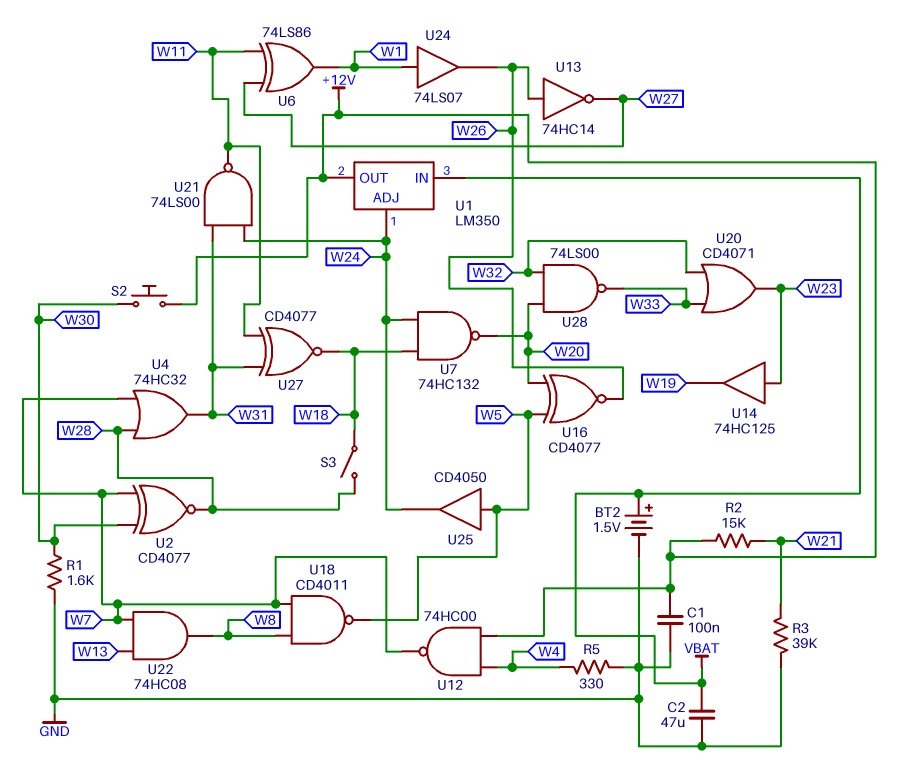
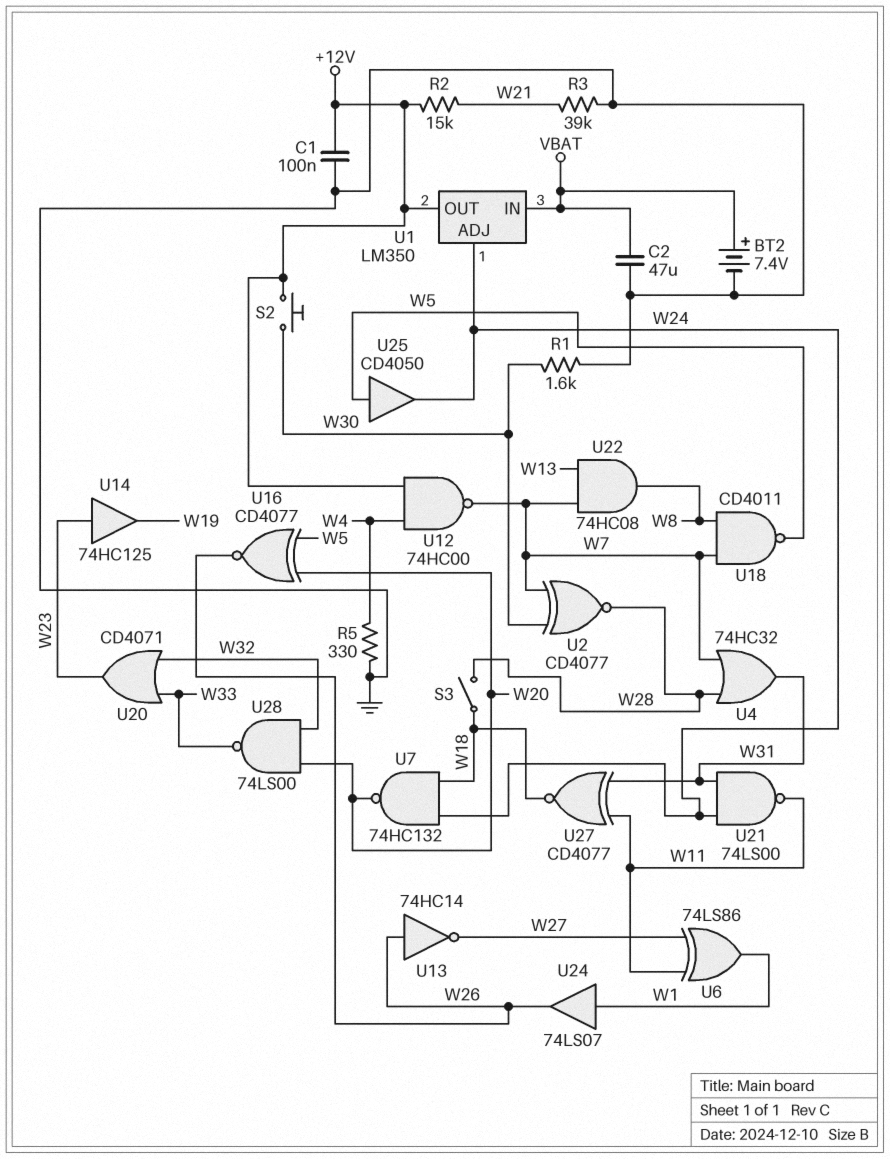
BT2: 1.5V (plus VBAT, minus GND) -> 7.4V (plus VBAT, minus GND)

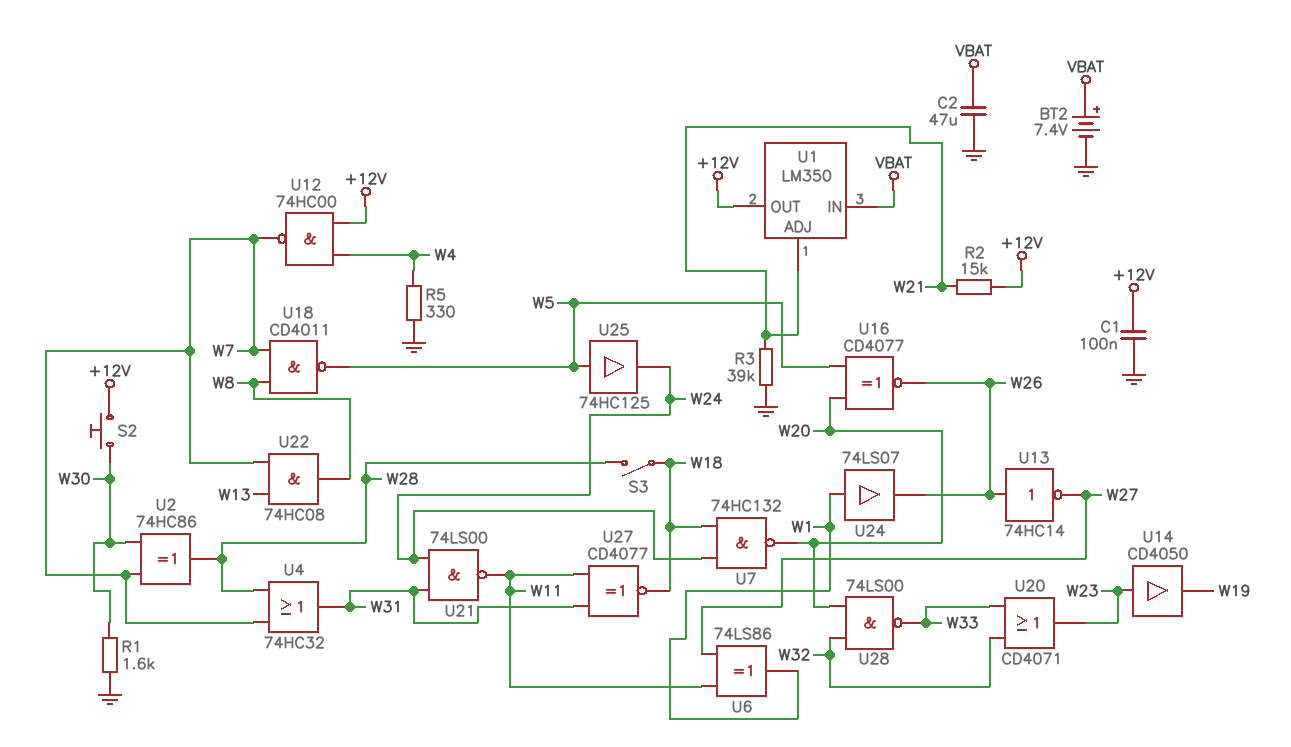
U1 pin ADJ: W24 -> W21
U2: XNOR CD4077 (in W7, in W30, out W28) -> XOR 74HC86 (in W7, in W30, out W28)
U14: buffer 74HC125 (in W23, out W19) -> buffer CD4050 (in W23, out W19)
U25: buffer CD4050 (in W5, out W24) -> buffer 74HC125 (in W5, out W24)

